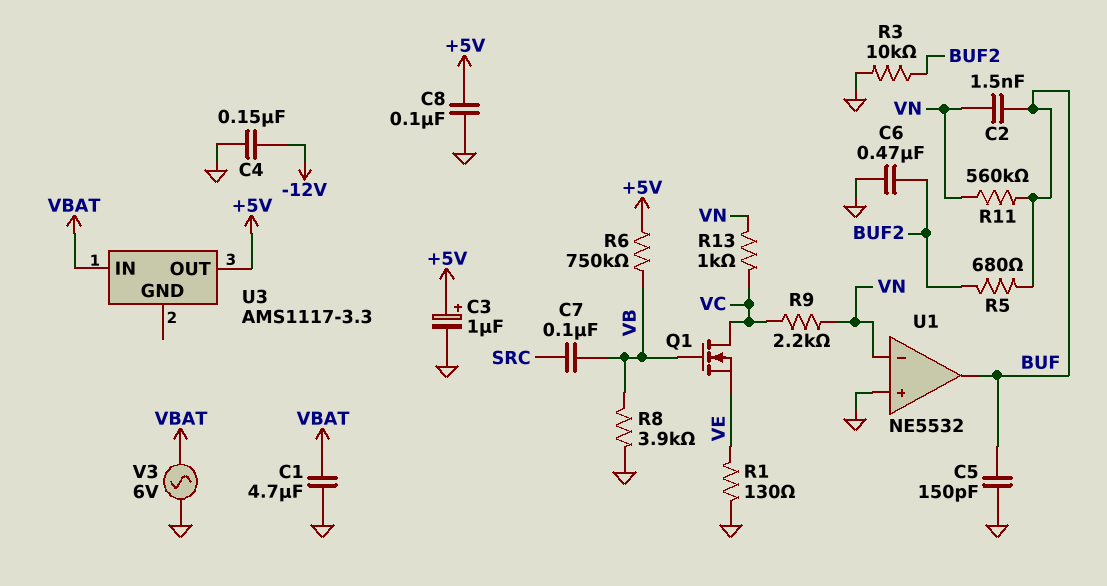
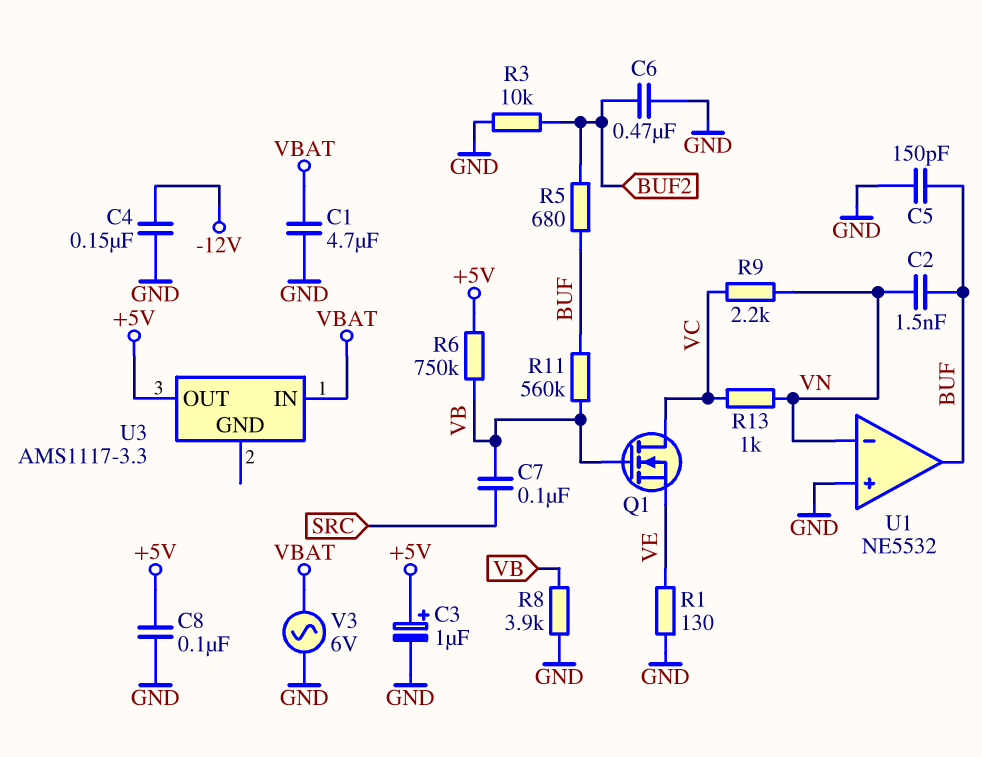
R11: 560k (BUF, VN) -> 560k (BUF, VB)

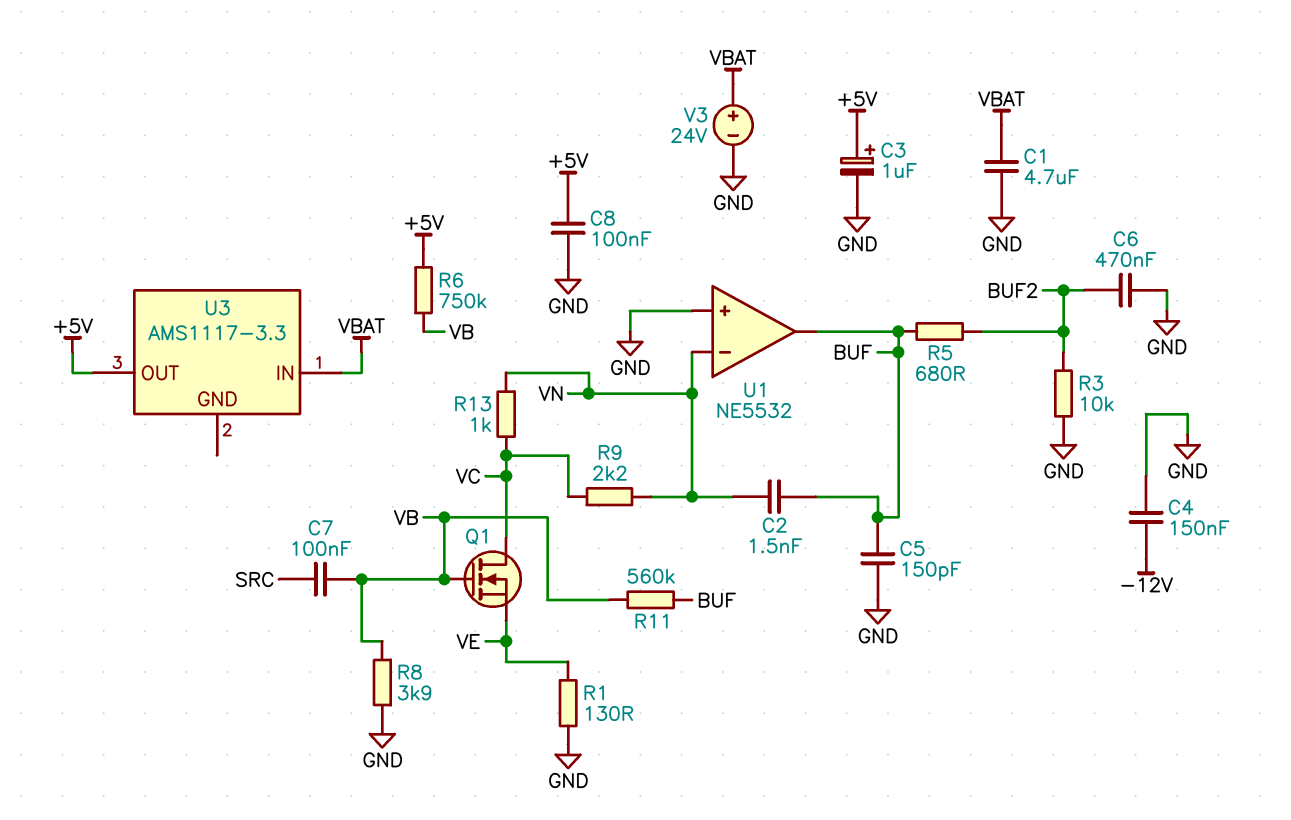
V3: AC 6V (GND, VBAT) -> 24V (plus VBAT, minus GND)

